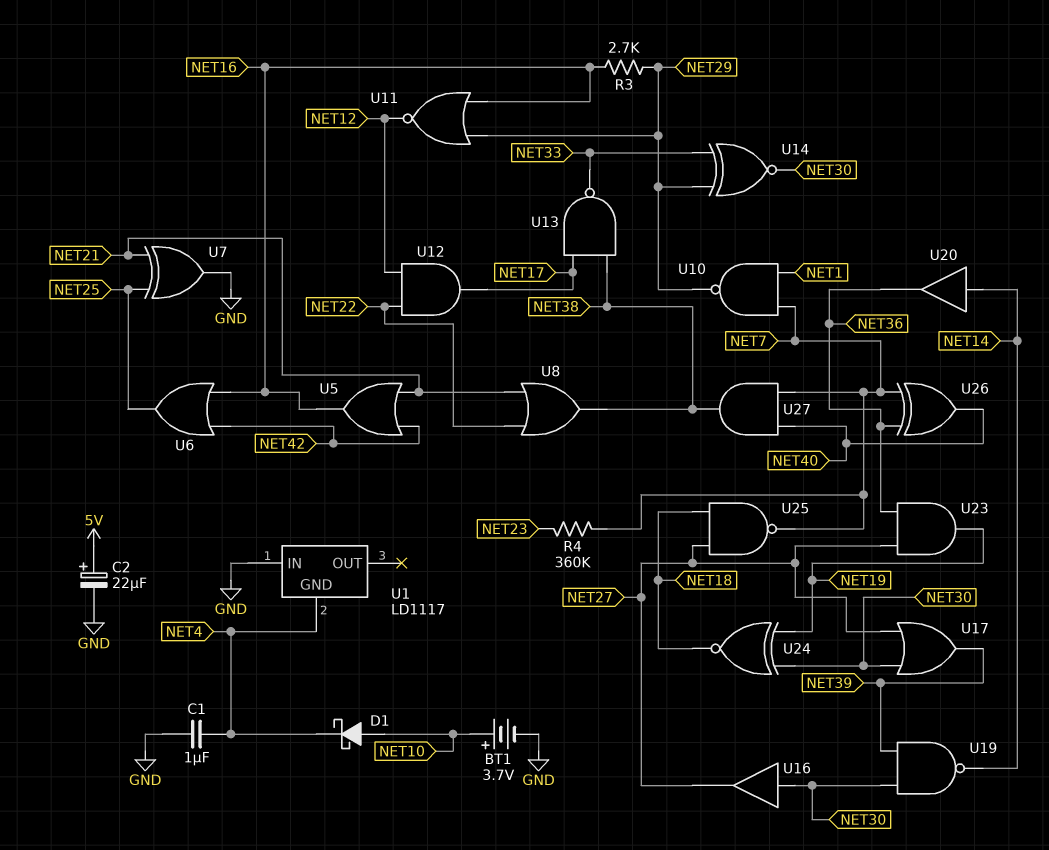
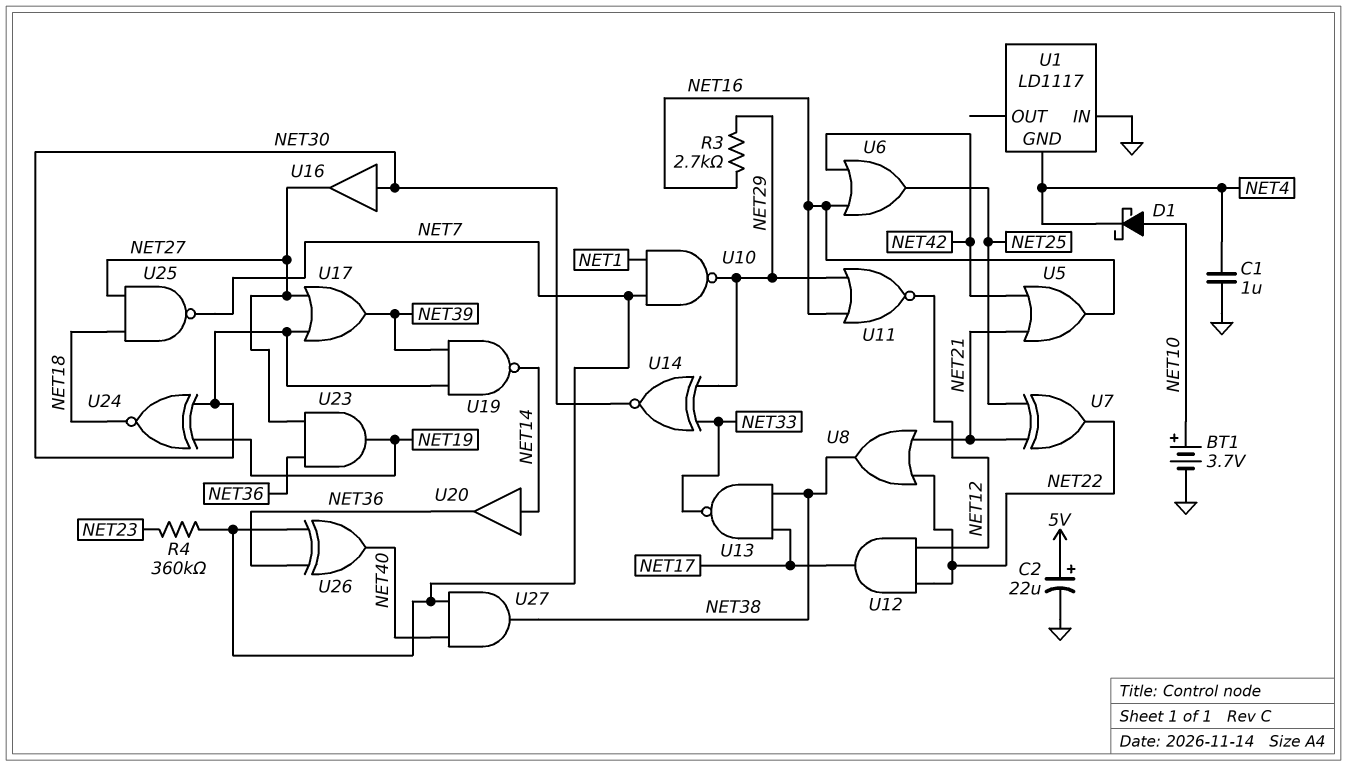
U7: XOR (in NET21, in NET25, out GND) -> XOR (in NET21, in NET25, out NET22)

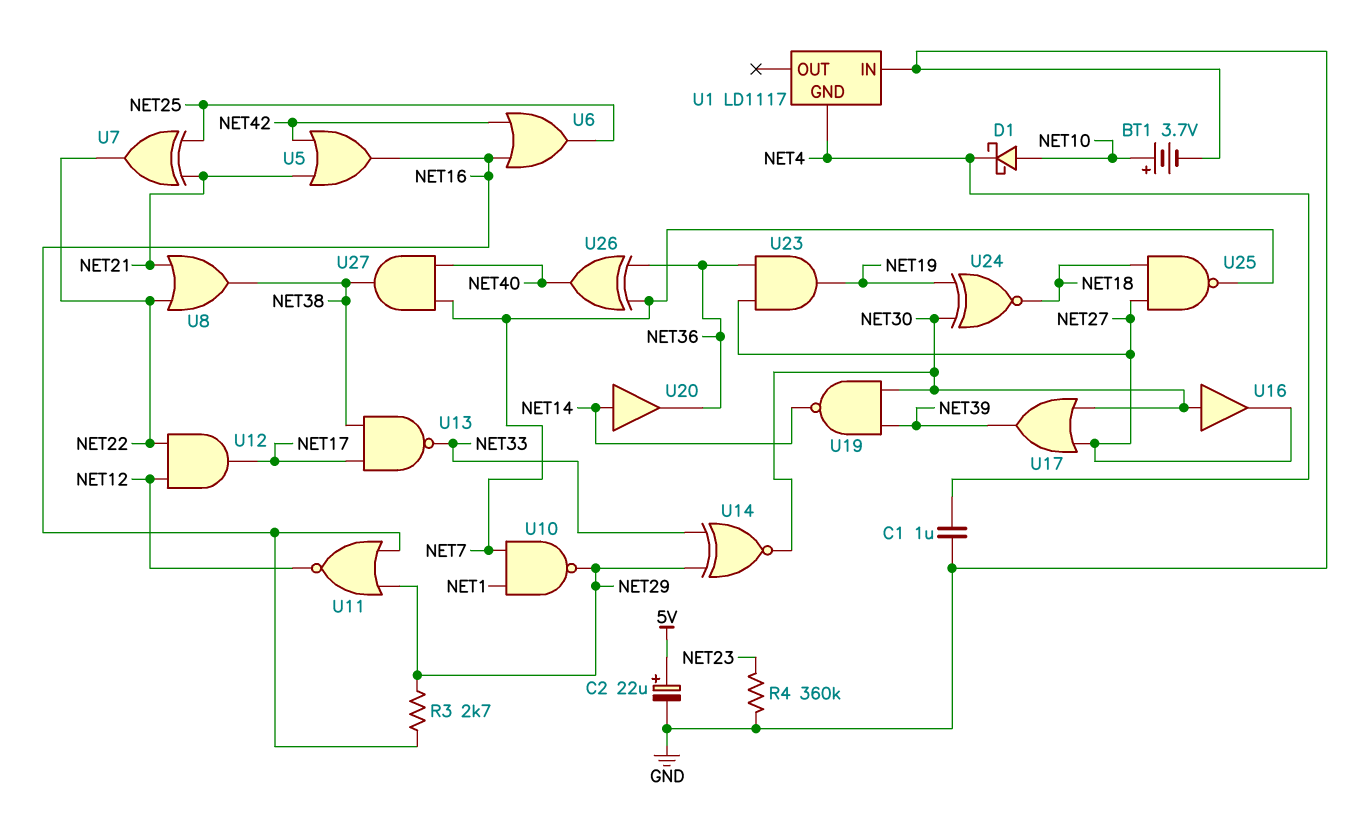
R4: 360k (NET7, NET23) -> 360k (GND, NET23)

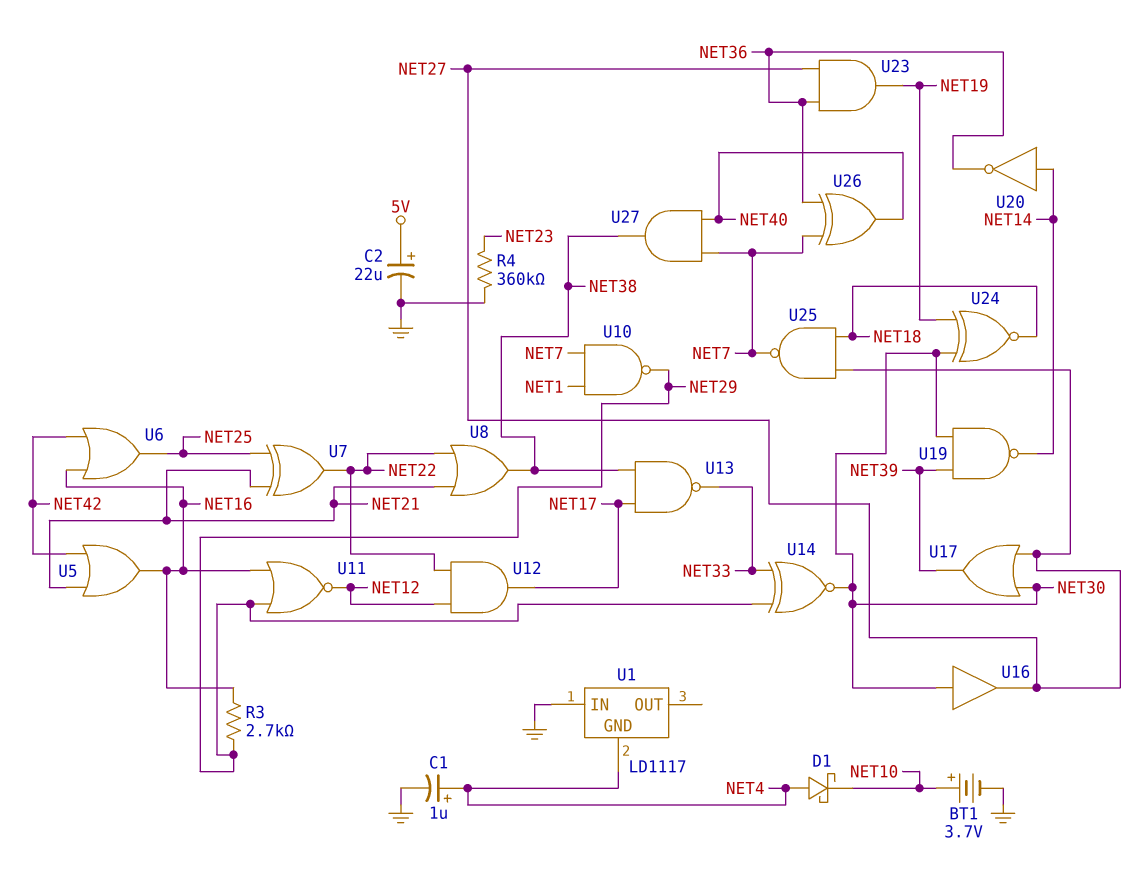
C1: 1uF (GND, NET4) -> 1uF (plus NET4, minus GND)
D1: schottky (A NET10, K NET4) -> schottky (A NET4, K NET10)
U20: buffer (in NET14, out NET36) -> NOT (in NET14, out NET36)

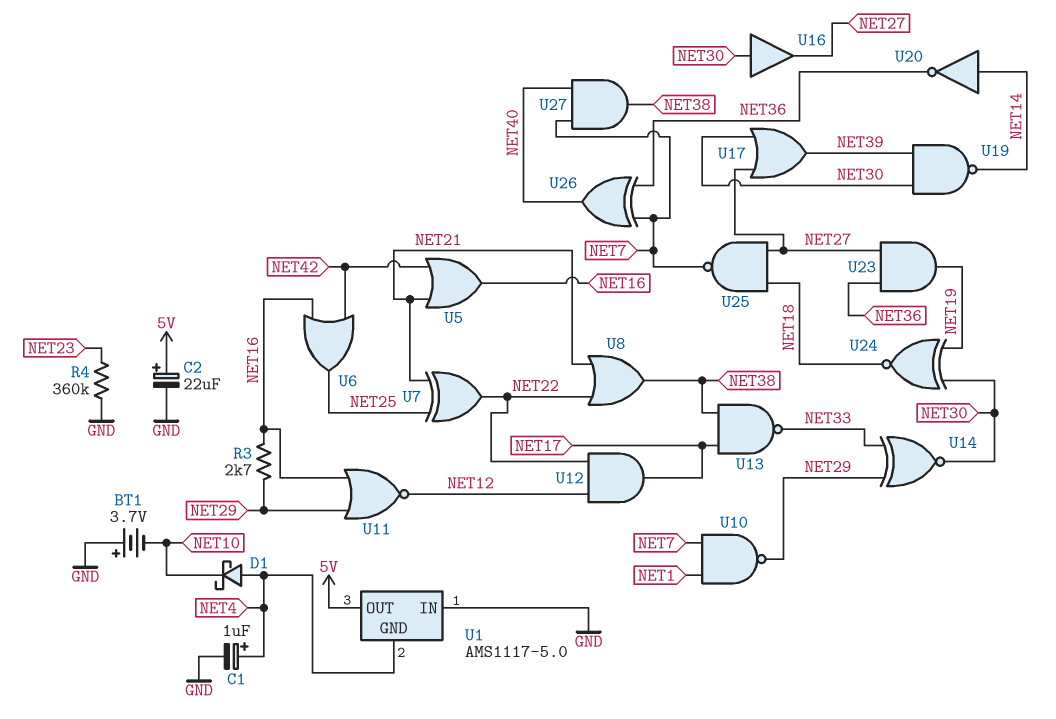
BT1: 3.7V (plus NET10, minus GND) -> 3.7V (plus GND, minus NET10)
U1: LD1117 -> AMS1117-5.0
U1 pin OUT: none -> 5V

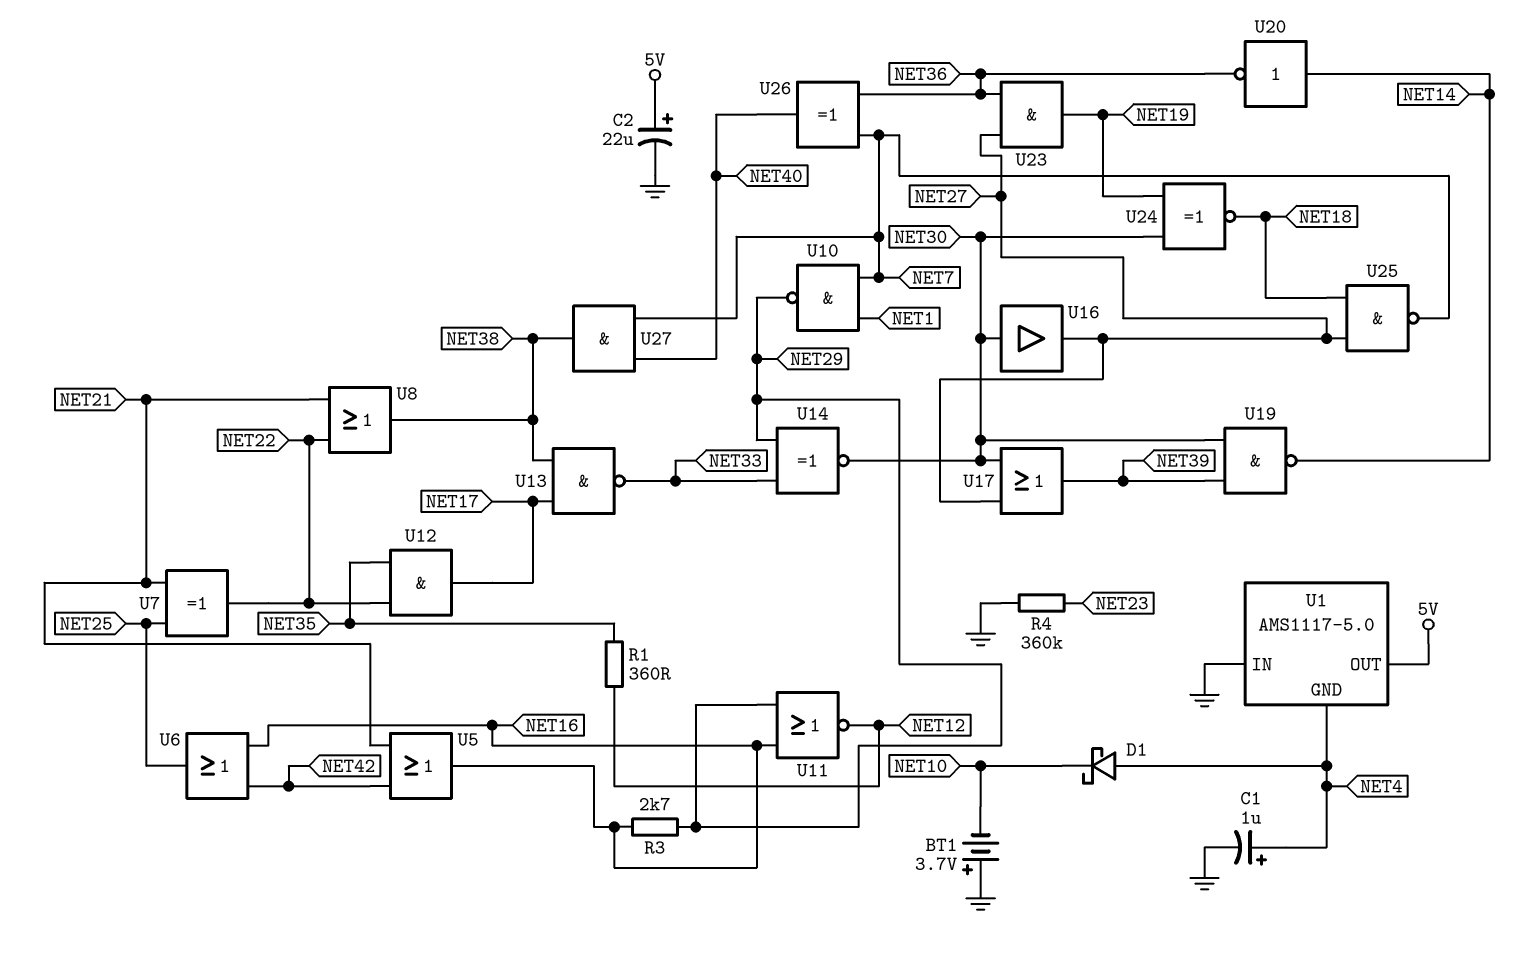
R1: none -> 360 (NET12, NET35)
U12: AND (in NET12, in NET22, out NET17) -> AND (in NET22, in NET35, out NET17)

